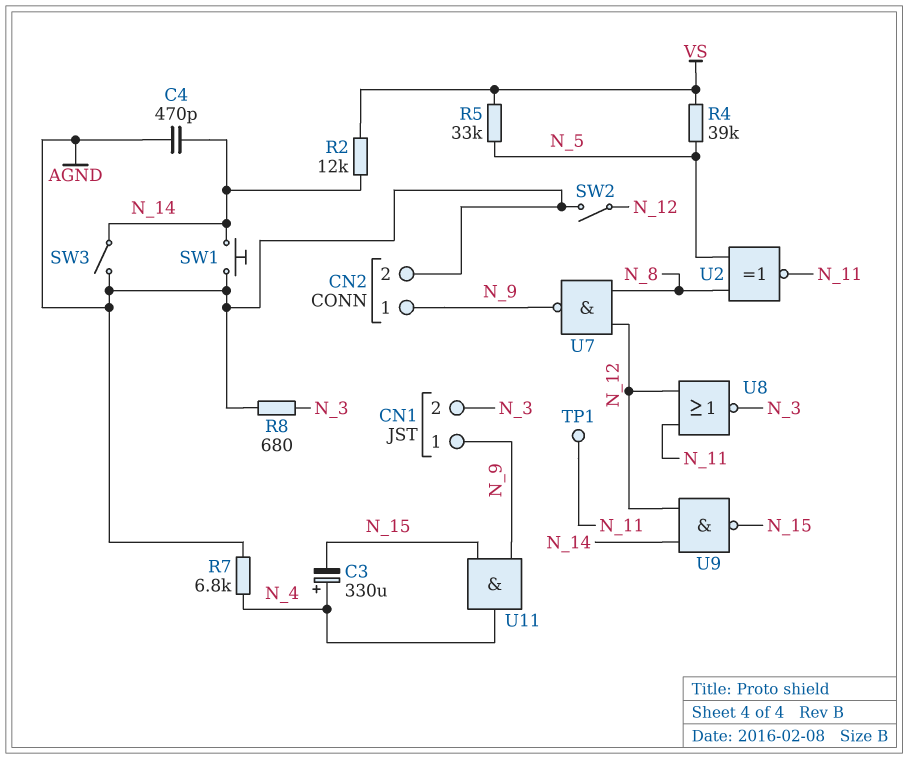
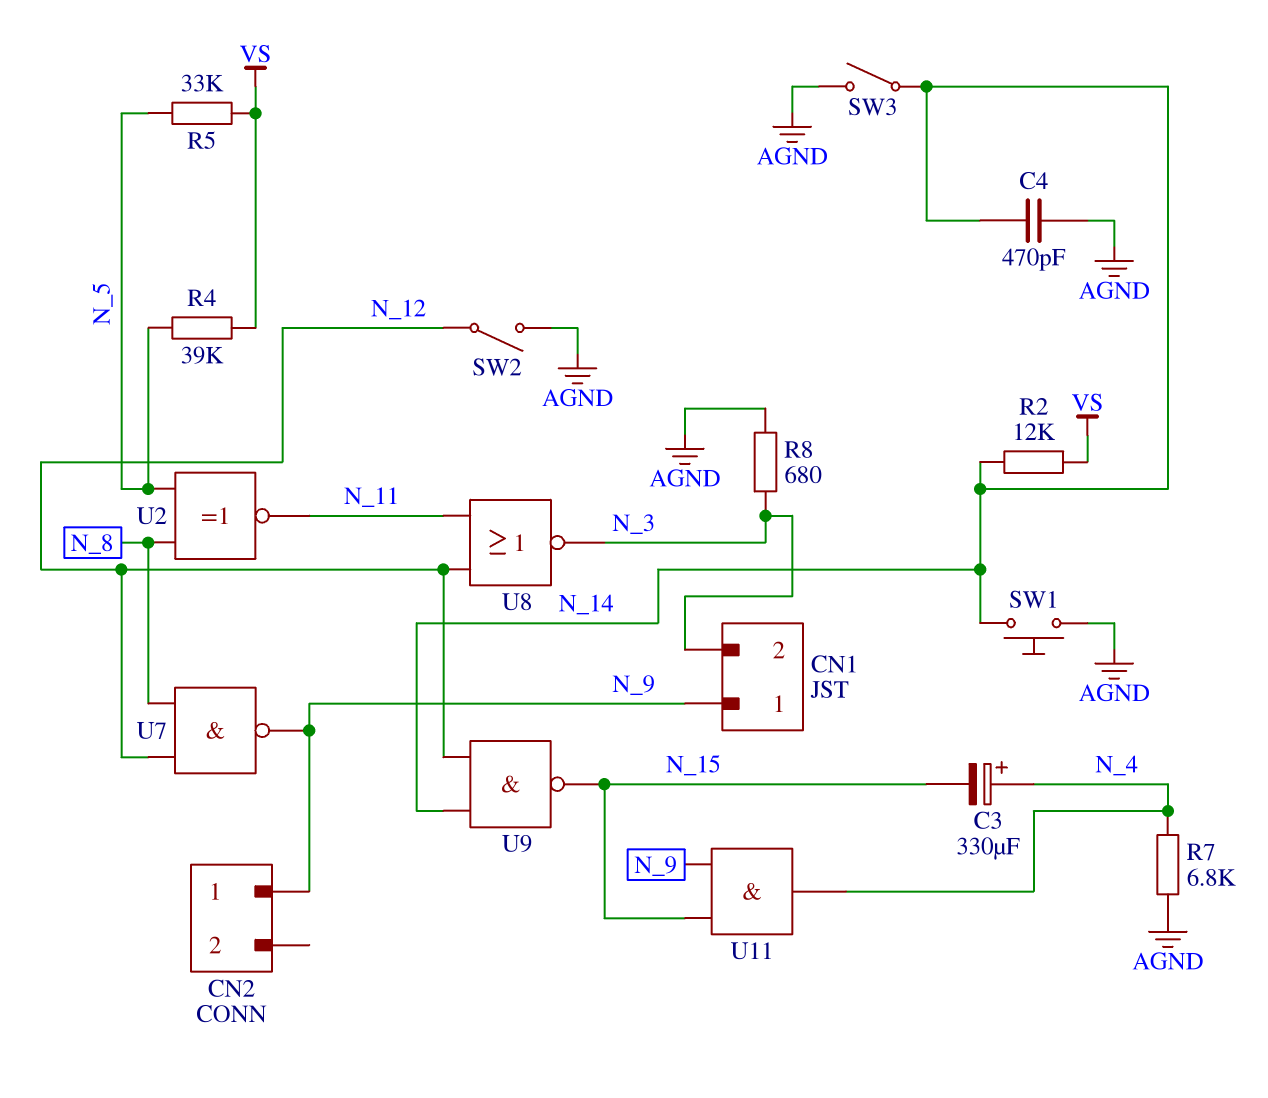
CN2 pin 2: AGND -> none
TP1: test point (N_11) -> none

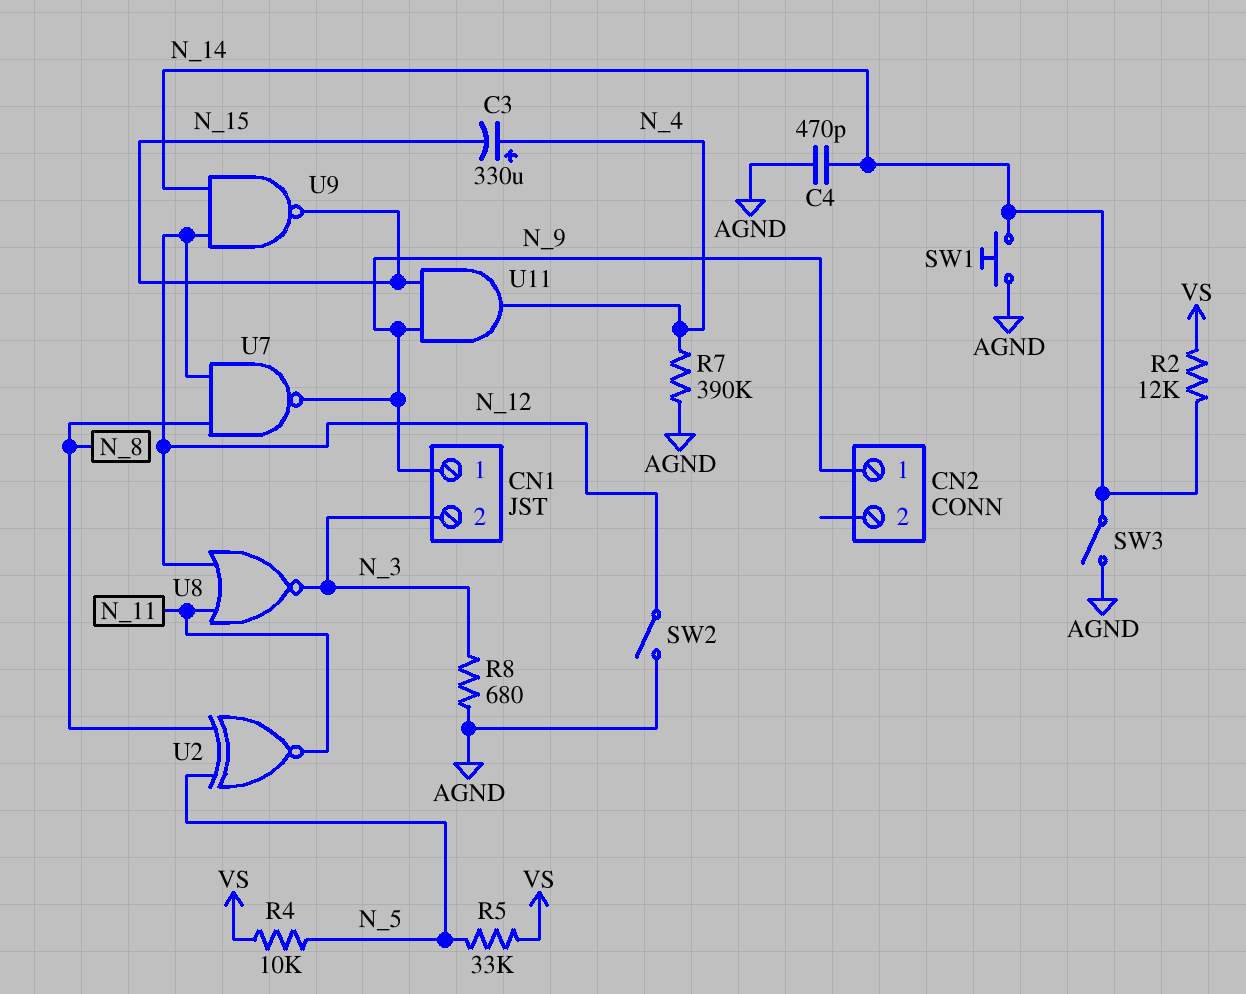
R4: 39k (N_5, VS) -> 10k (N_5, VS)
R7: 6.8k (AGND, N_4) -> 390k (AGND, N_4)

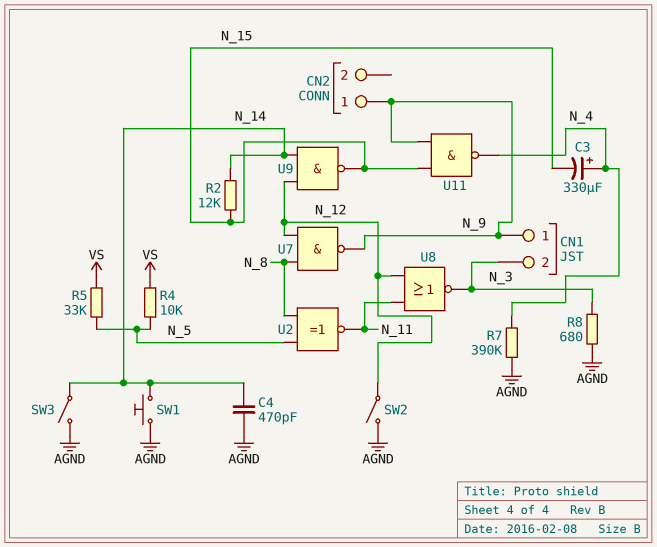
R2: 12k (N_14, VS) -> 12k (N_14, N_15)
U11: AND (in N_9, in N_15, out N_4) -> NAND (in N_9, in N_15, out N_4)

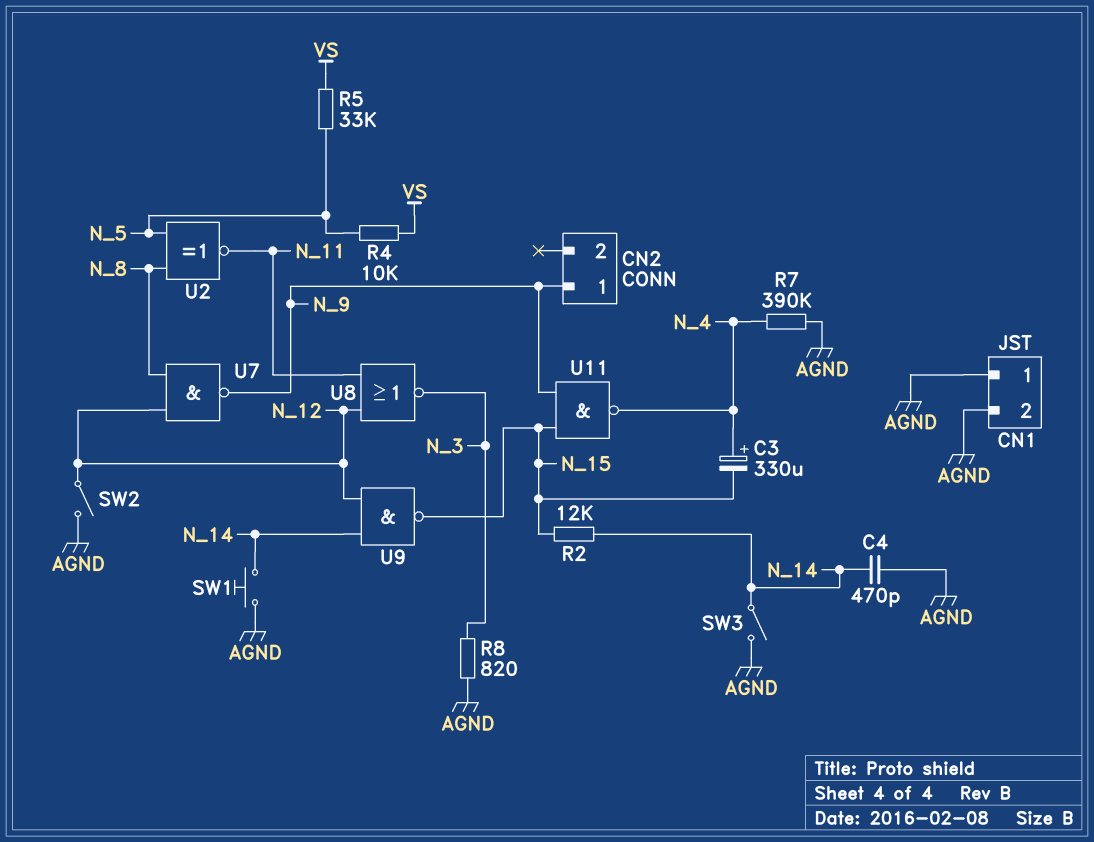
CN1 pin 1: N_9 -> AGND
CN1 pin 2: N_3 -> AGND
R8: 680 (AGND, N_3) -> 820 (AGND, N_3)

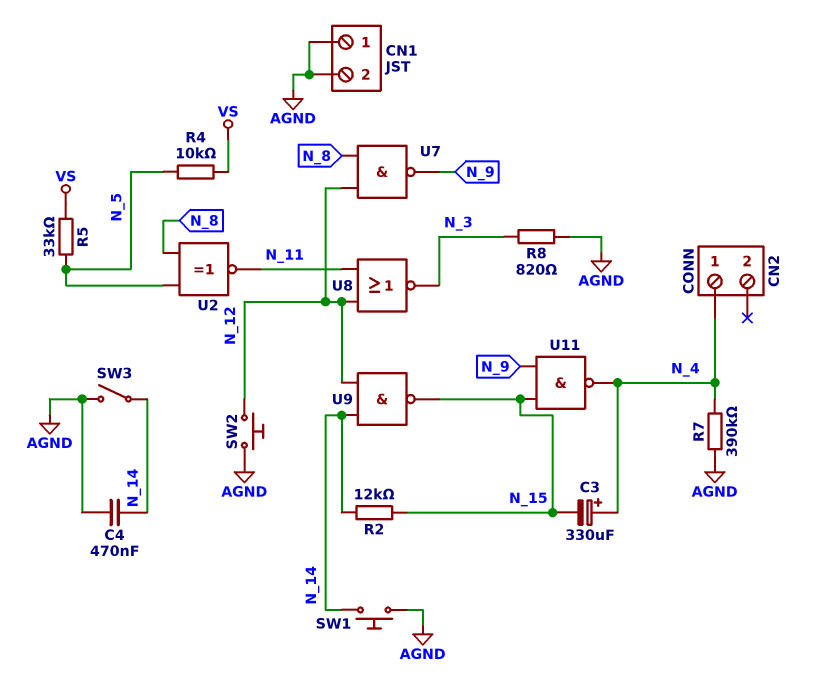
C4: 470pF (AGND, N_14) -> 470nF (AGND, N_14)
CN2 pin 1: N_9 -> N_4
SW2: switch (AGND, N_12) -> button (AGND, N_12)

